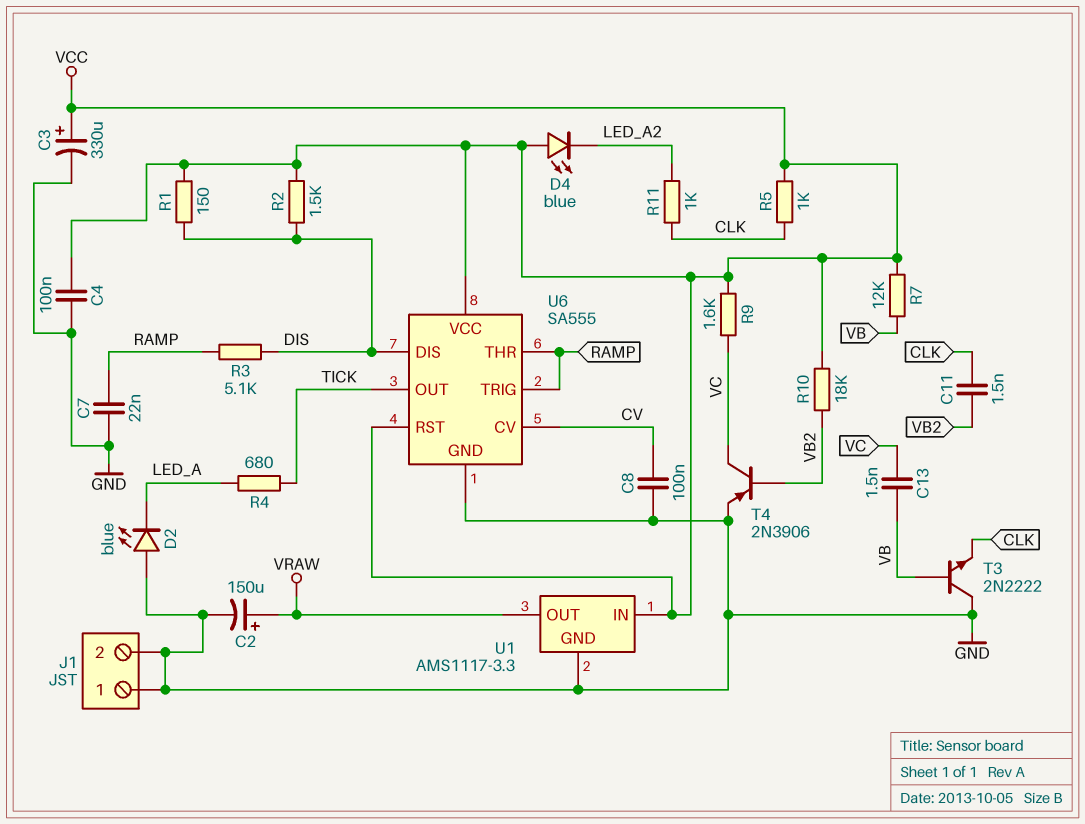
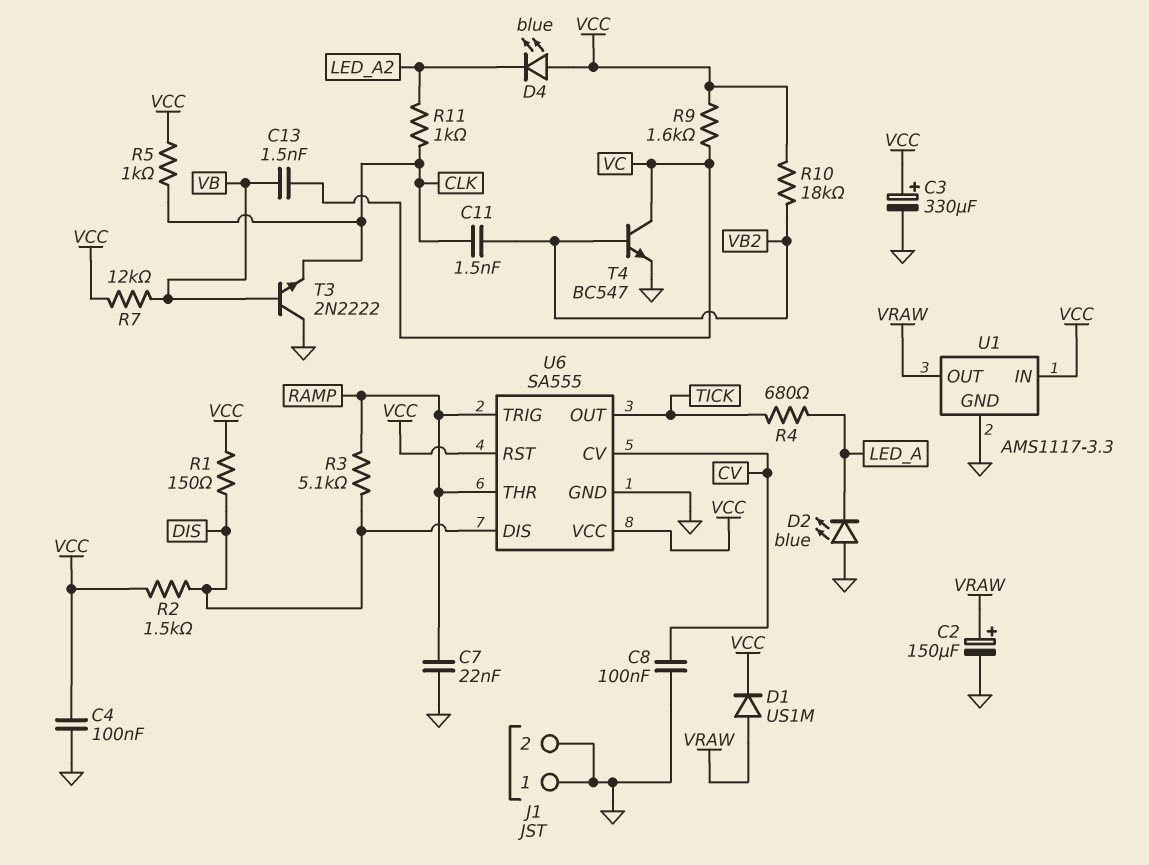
D1: none -> diode US1M (A VRAW, K VCC)
T4: PNP 2N3906 (B VB2, C VC, E GND) -> NPN BC547 (B VB2, C VC, E GND)

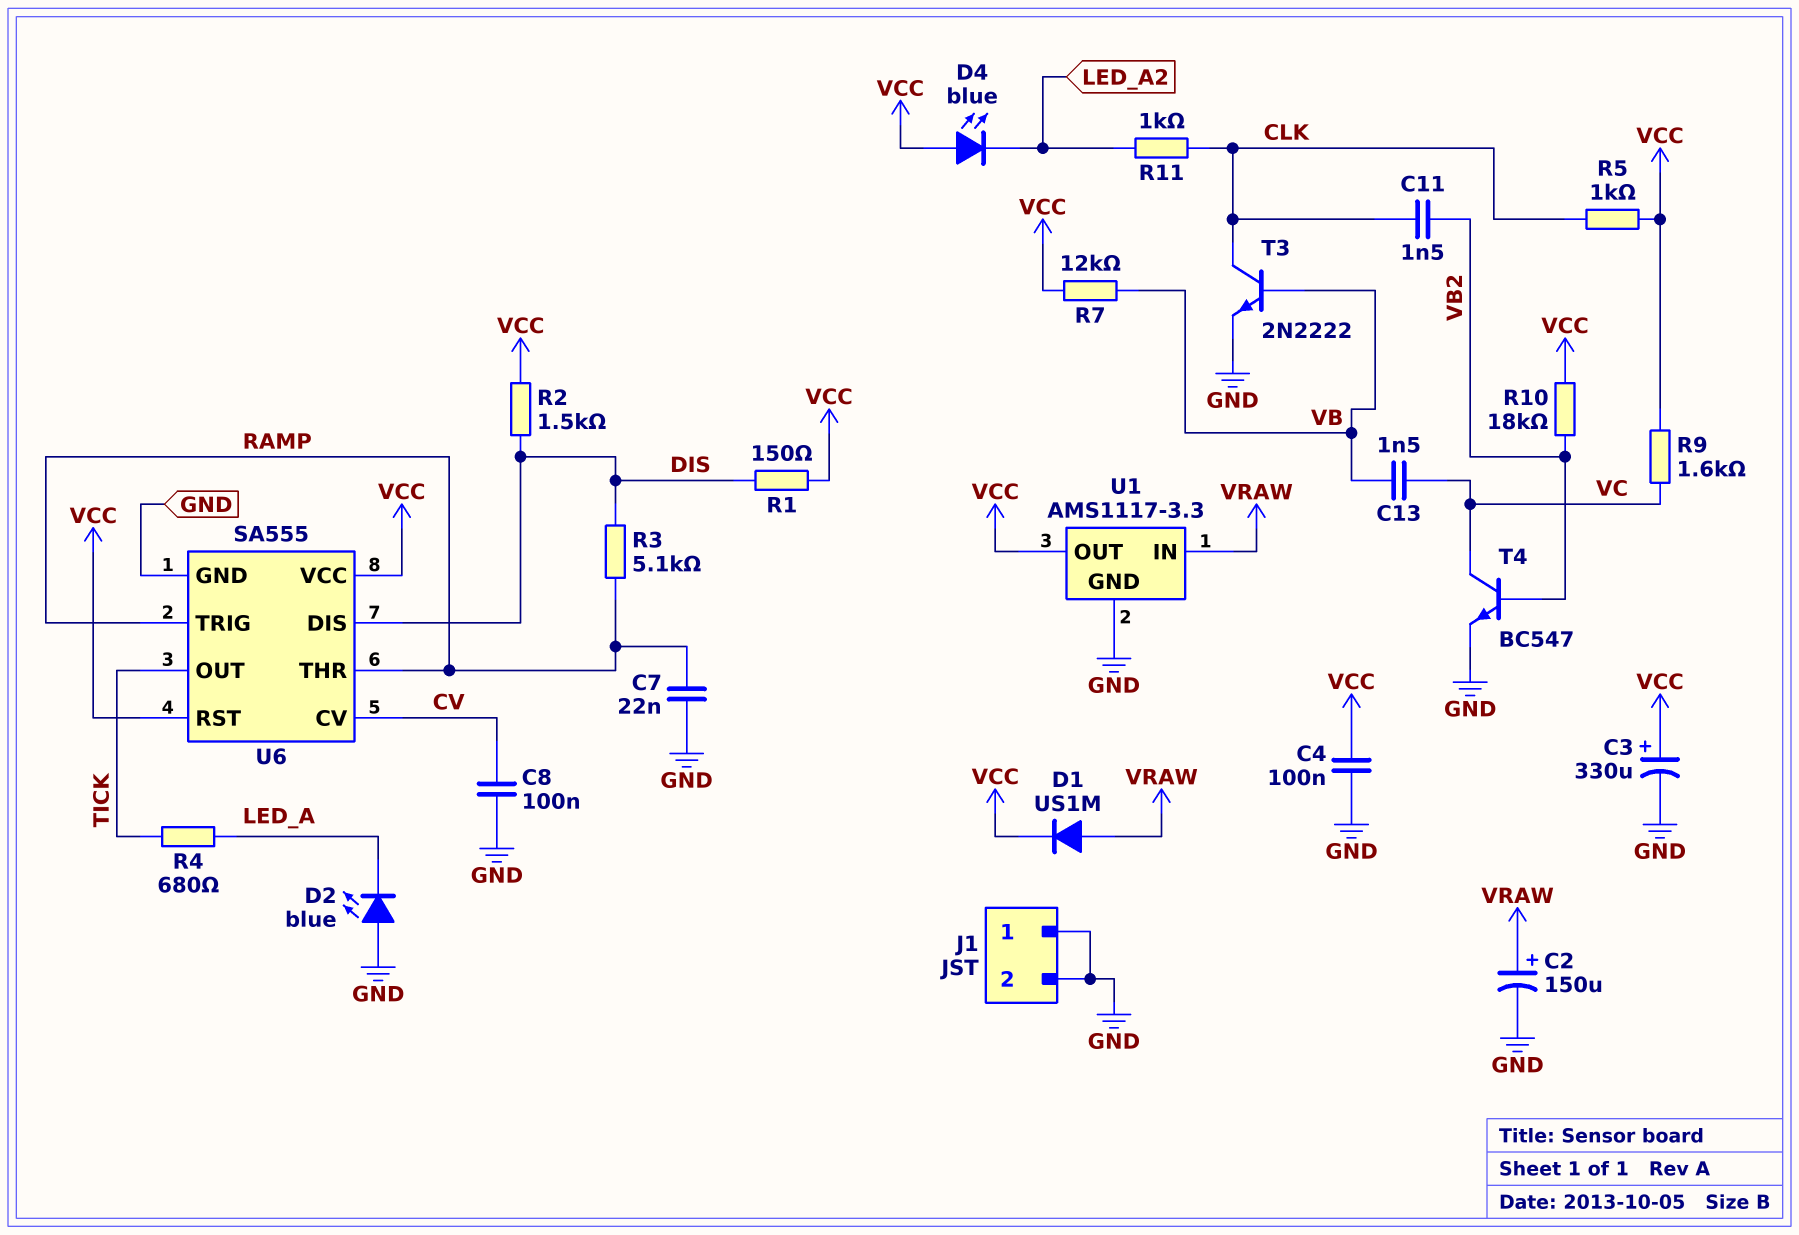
T3: NPN 2N2222 (B VB, C GND, E CLK) -> NPN 2N2222 (B VB, C CLK, E GND)
U1 pin IN: VCC -> VRAW
U1 pin OUT: VRAW -> VCC

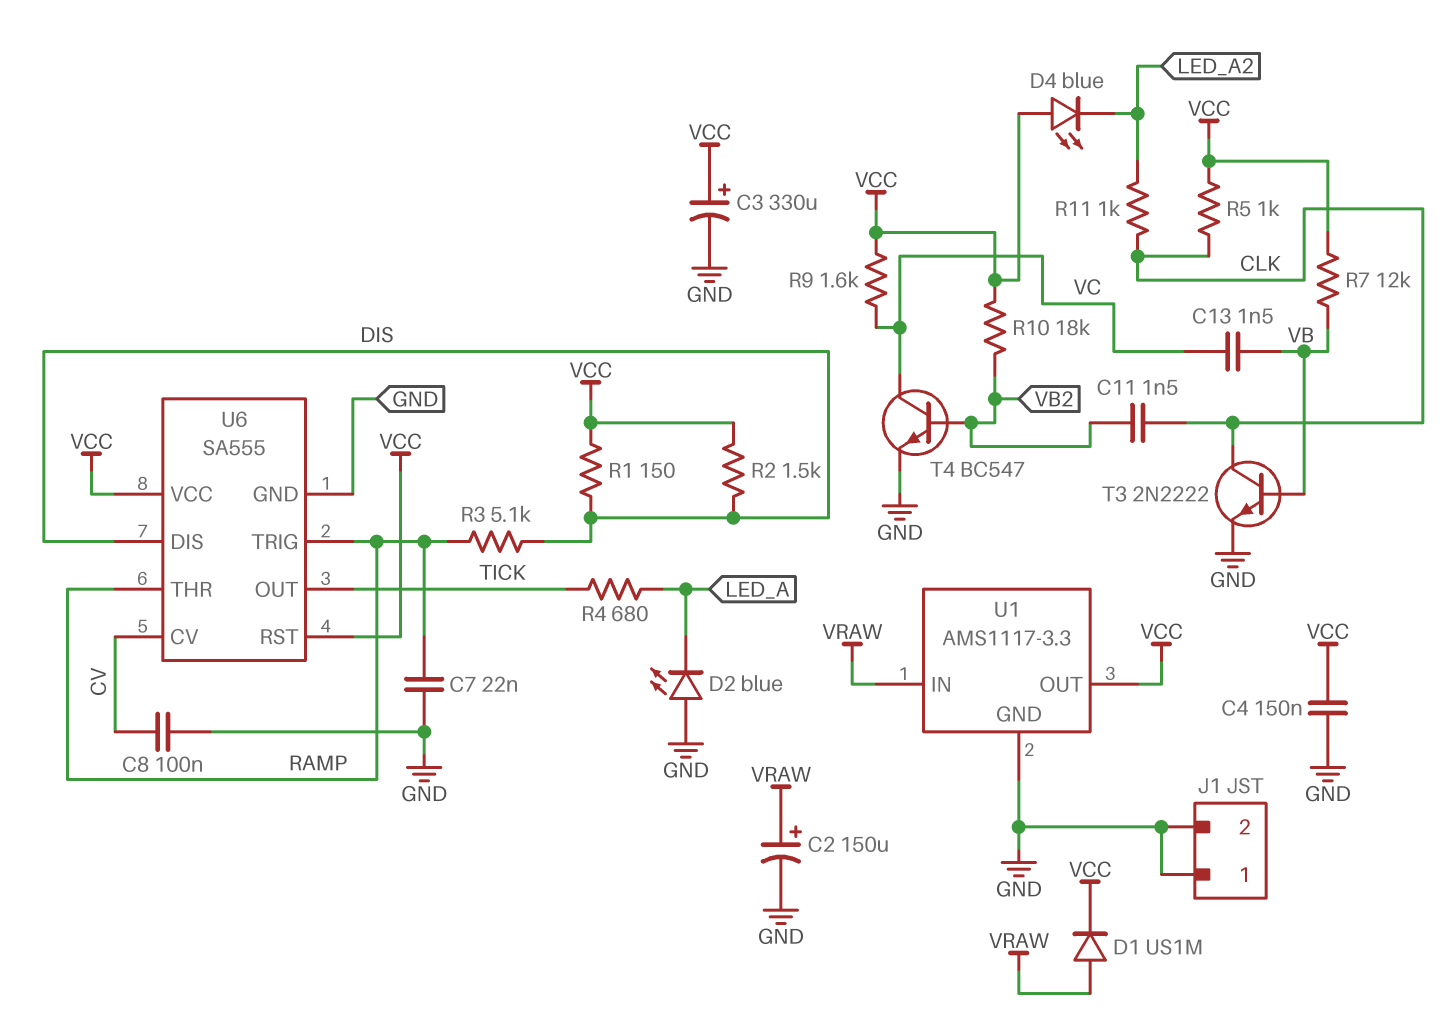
C4: 100nF (GND, VCC) -> 150nF (GND, VCC)

